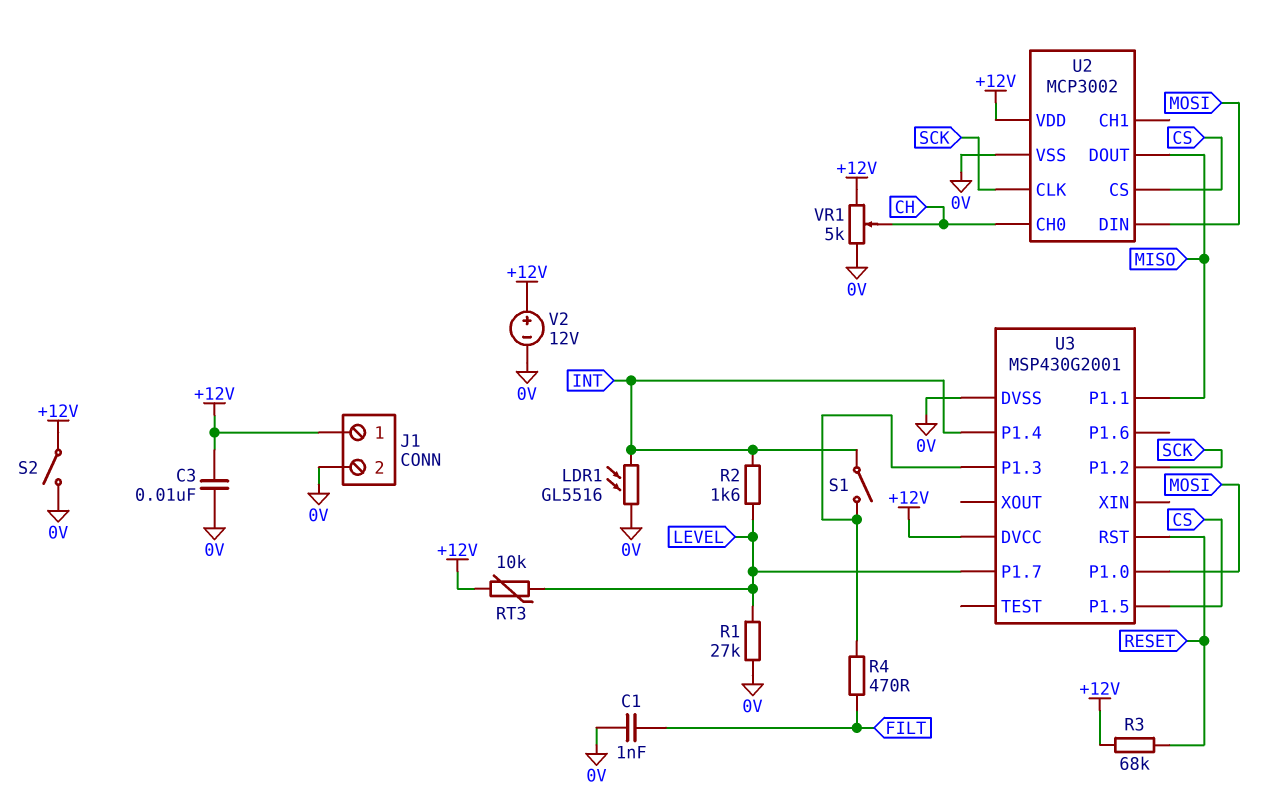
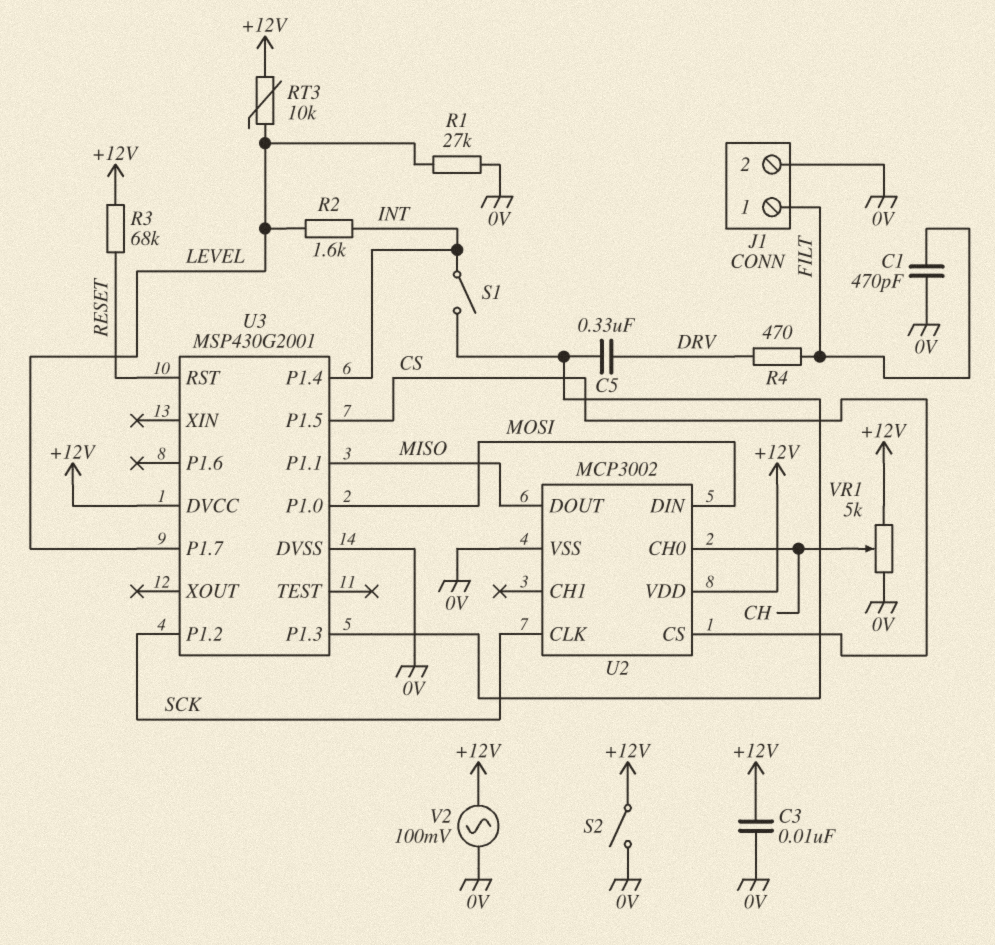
C1: 1nF (0V, FILT) -> 470pF (0V, FILT)
C5: none -> 330nF (DRV, U3/P1.3)
J1 pin 1: +12V -> FILT
LDR1: GL5516 (0V, INT) -> none
R4: 470 (FILT, U3/P1.3) -> 470 (DRV, FILT)
V2: 12V (plus +12V, minus 0V) -> AC 100mV (+12V, 0V)

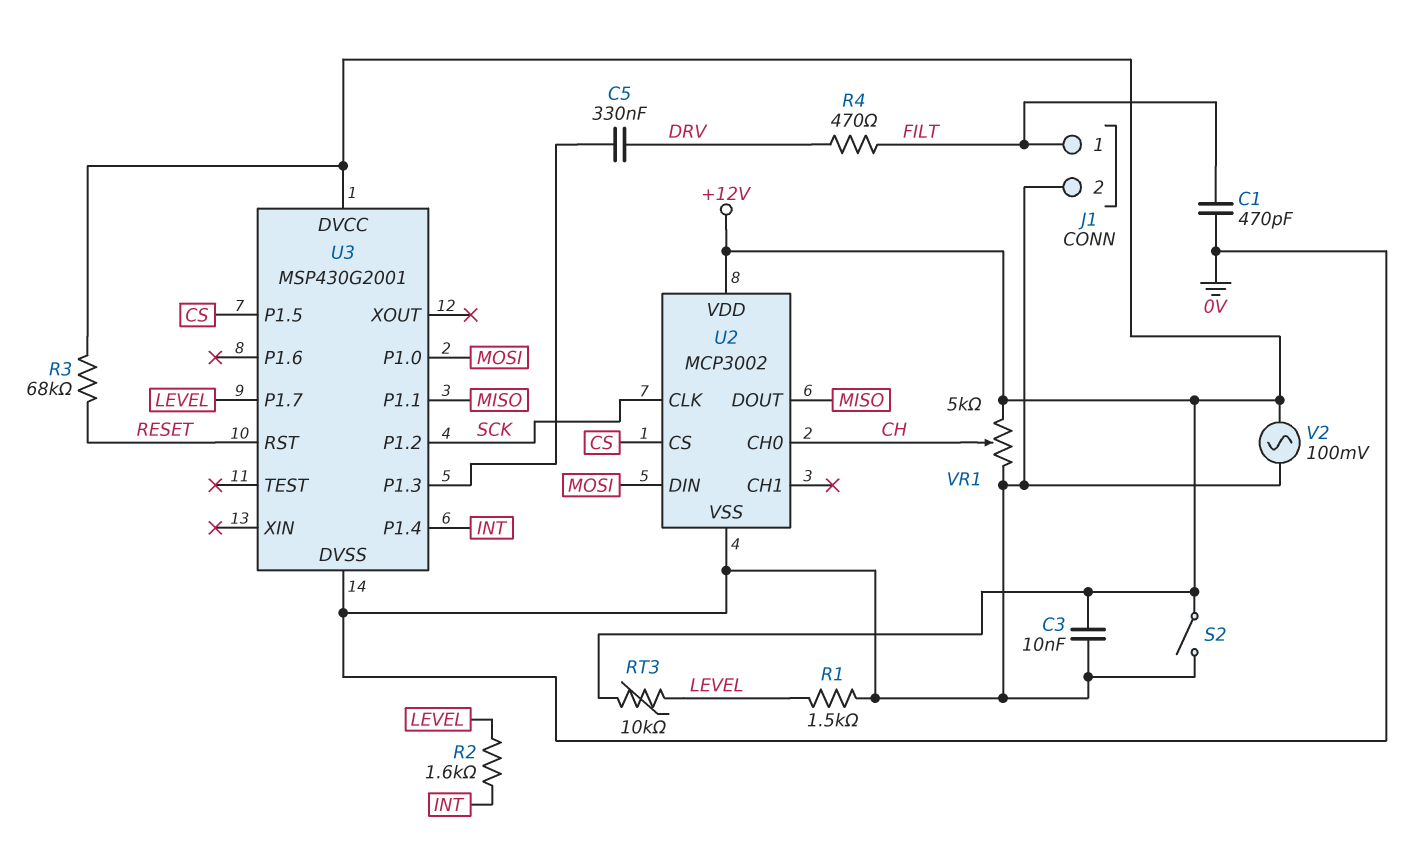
R1: 27k (0V, LEVEL) -> 1.5k (0V, LEVEL)
S1: switch (INT, U3/P1.3) -> none

